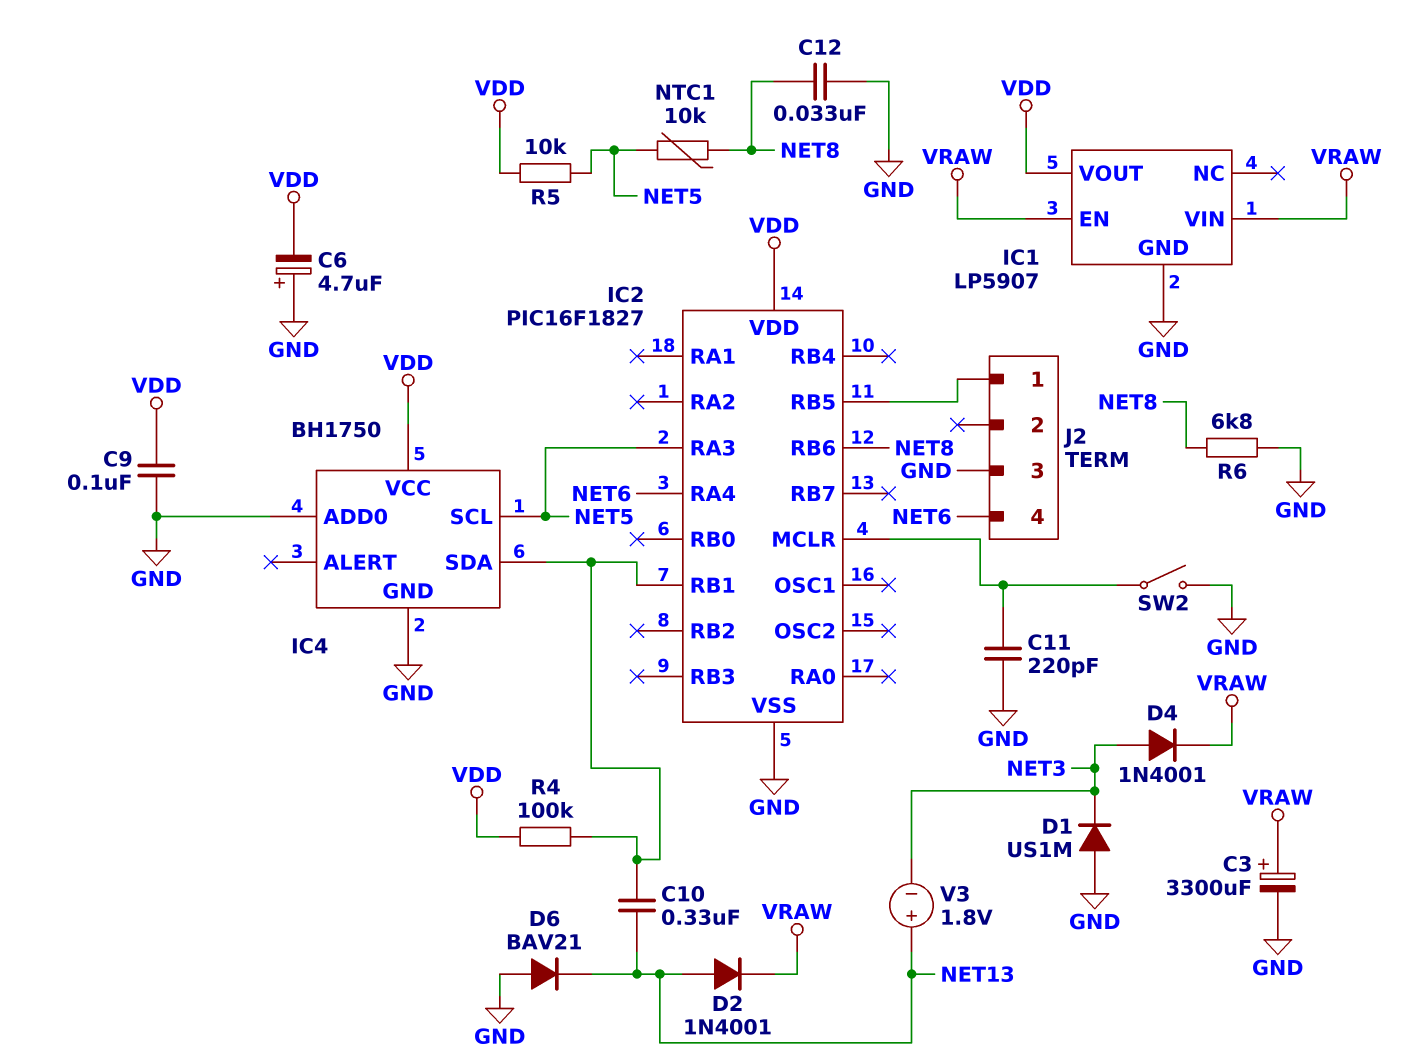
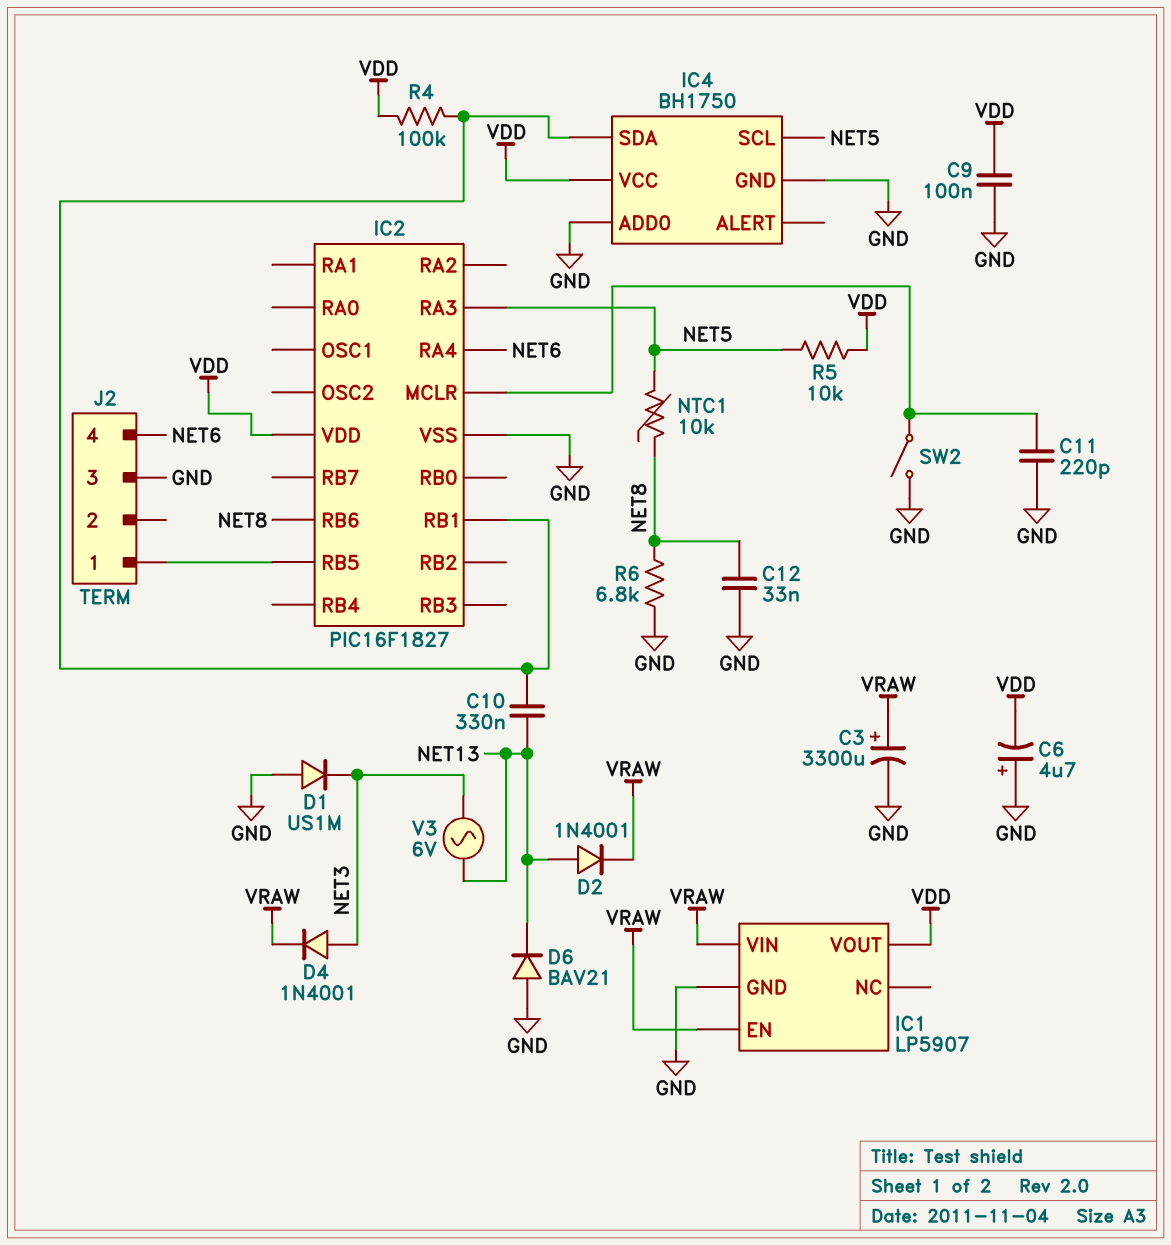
V3: 1.8V (plus NET13, minus NET3) -> AC 6V (NET3, NET13)

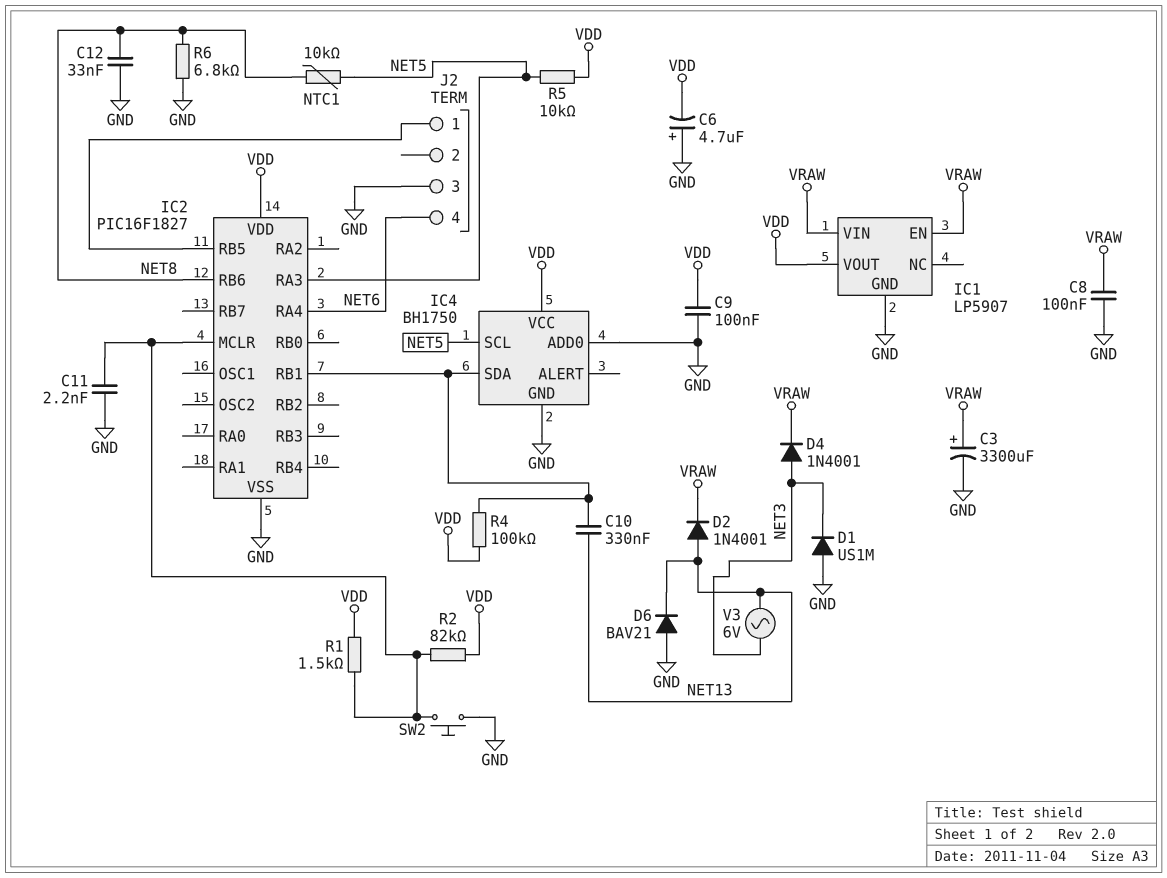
C8: none -> 100nF (GND, VRAW)
C11: 220pF (GND, IC2/MCLR) -> 2.2nF (GND, IC2/MCLR)
R1: none -> 1.5k (IC2/MCLR, VDD)
R2: none -> 82k (IC2/MCLR, VDD)
SW2: switch (GND, IC2/MCLR) -> button (GND, IC2/MCLR)

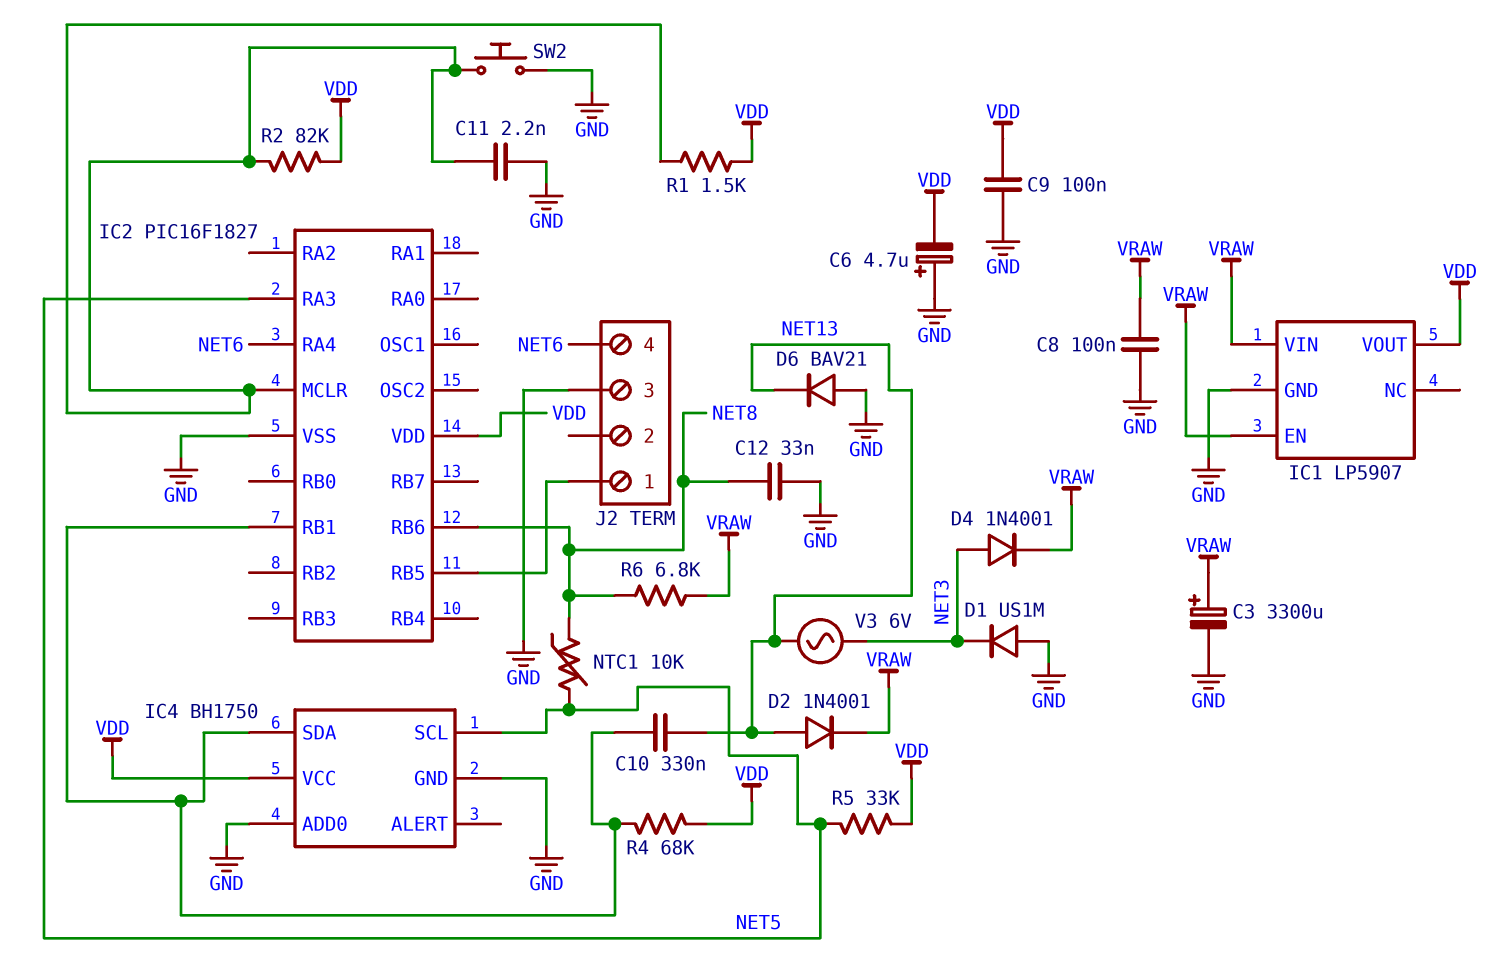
R4: 100k (IC2/RB1, VDD) -> 68k (IC2/RB1, VDD)
R5: 10k (NET5, VDD) -> 33k (NET5, VDD)
R6: 6.8k (GND, NET8) -> 6.8k (NET8, VRAW)

